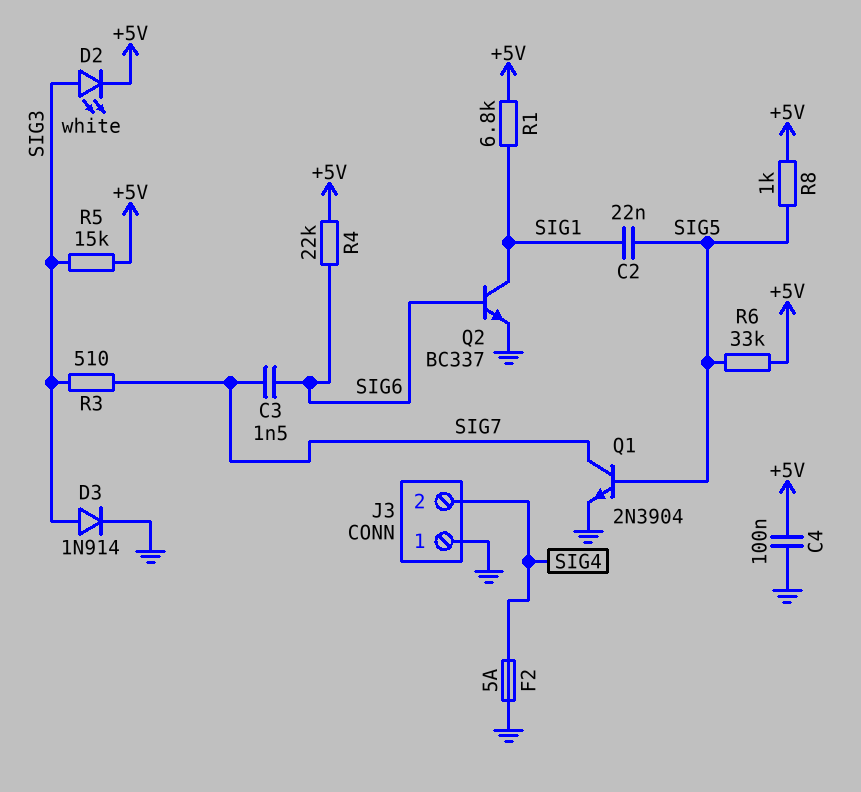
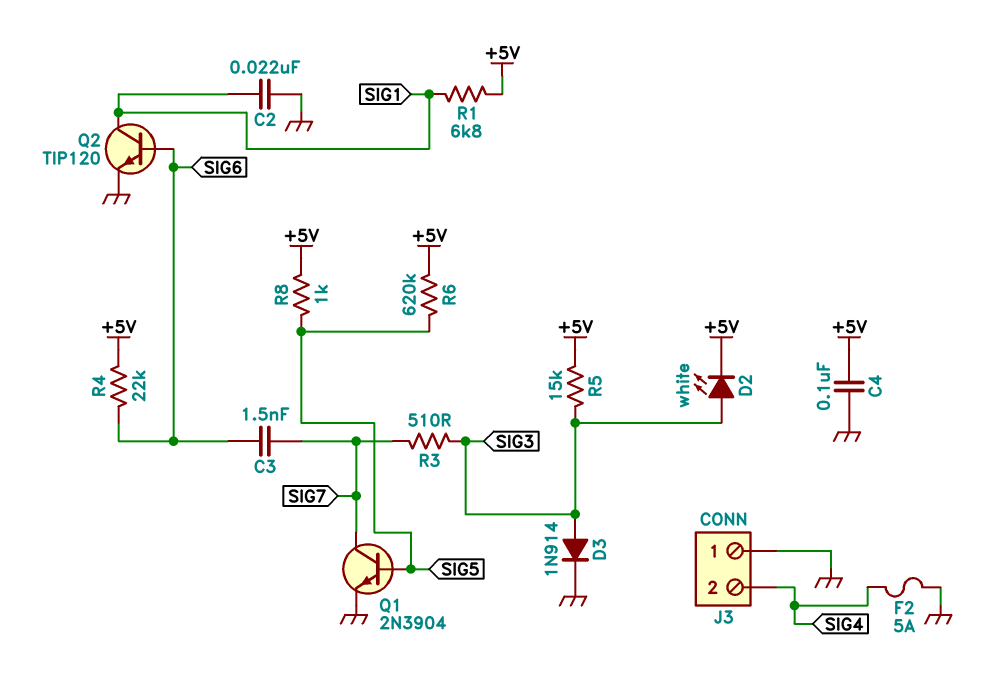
C2: 22nF (SIG1, SIG5) -> 22nF (GND, SIG1)
Q2: NPN BC337 (B SIG6, C SIG1, E GND) -> NPN TIP120 (B SIG6, C SIG1, E GND)
R6: 33k (+5V, SIG5) -> 620k (+5V, SIG5)

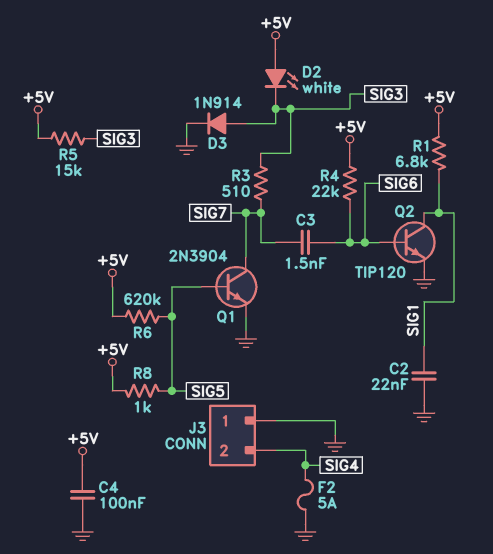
D2: LED white (A SIG3, K +5V) -> LED white (A +5V, K SIG3)

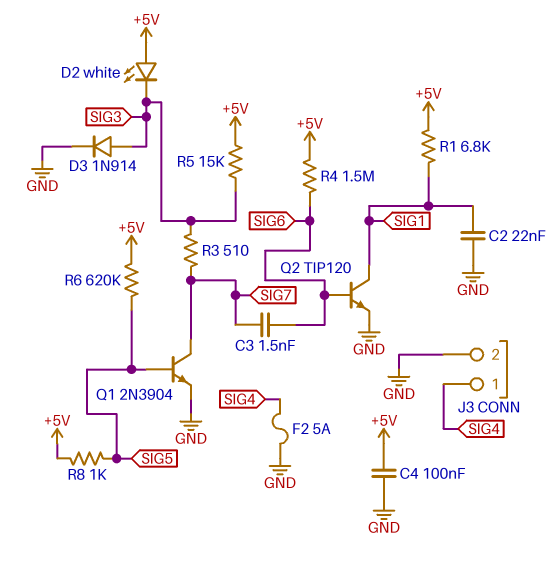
J3 pin 1: GND -> SIG4
J3 pin 2: SIG4 -> GND
R4: 22k (+5V, SIG6) -> 1.5M (+5V, SIG6)

